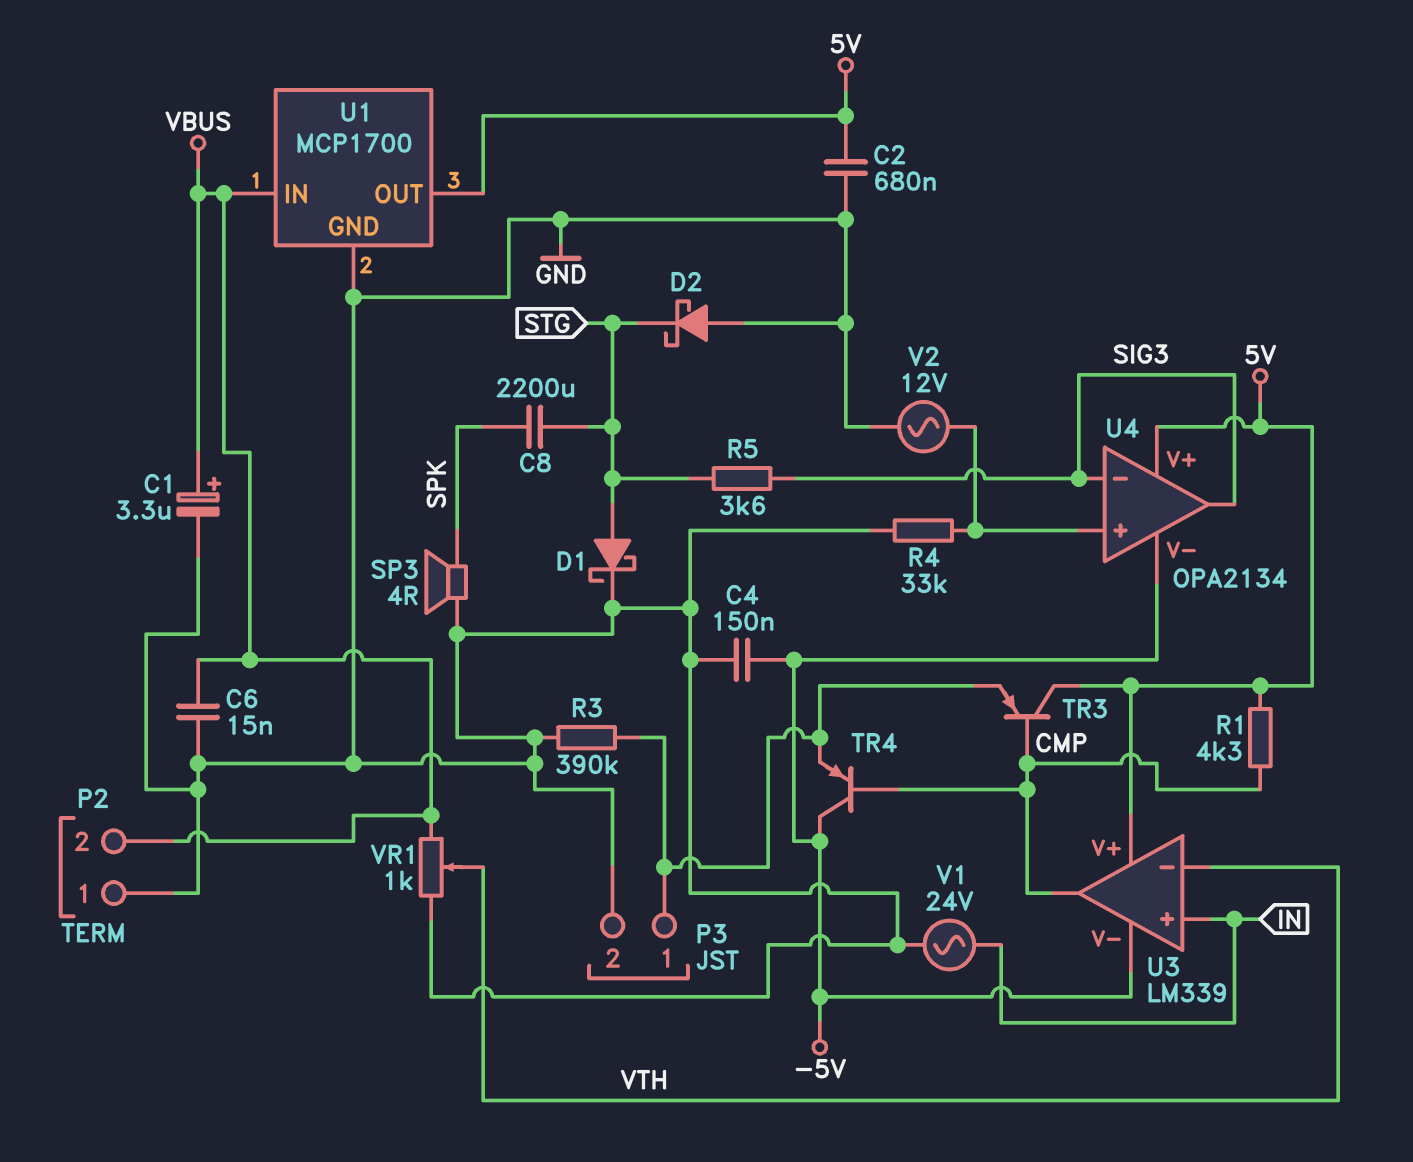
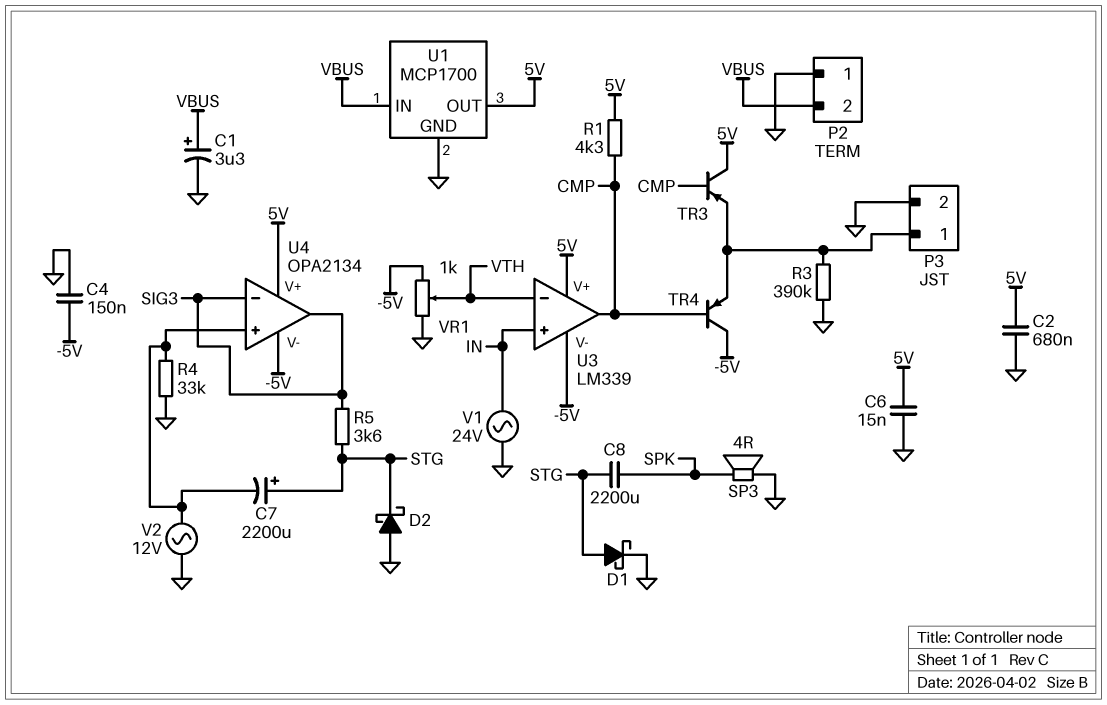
C6: 15nF (GND, VBUS) -> 15nF (5V, GND)
C7: none -> 2200uF (plus STG, minus U4/in+)
VR1: 1k (GND, VBUS, wiper VTH) -> 1k (-5V, GND, wiper VTH)

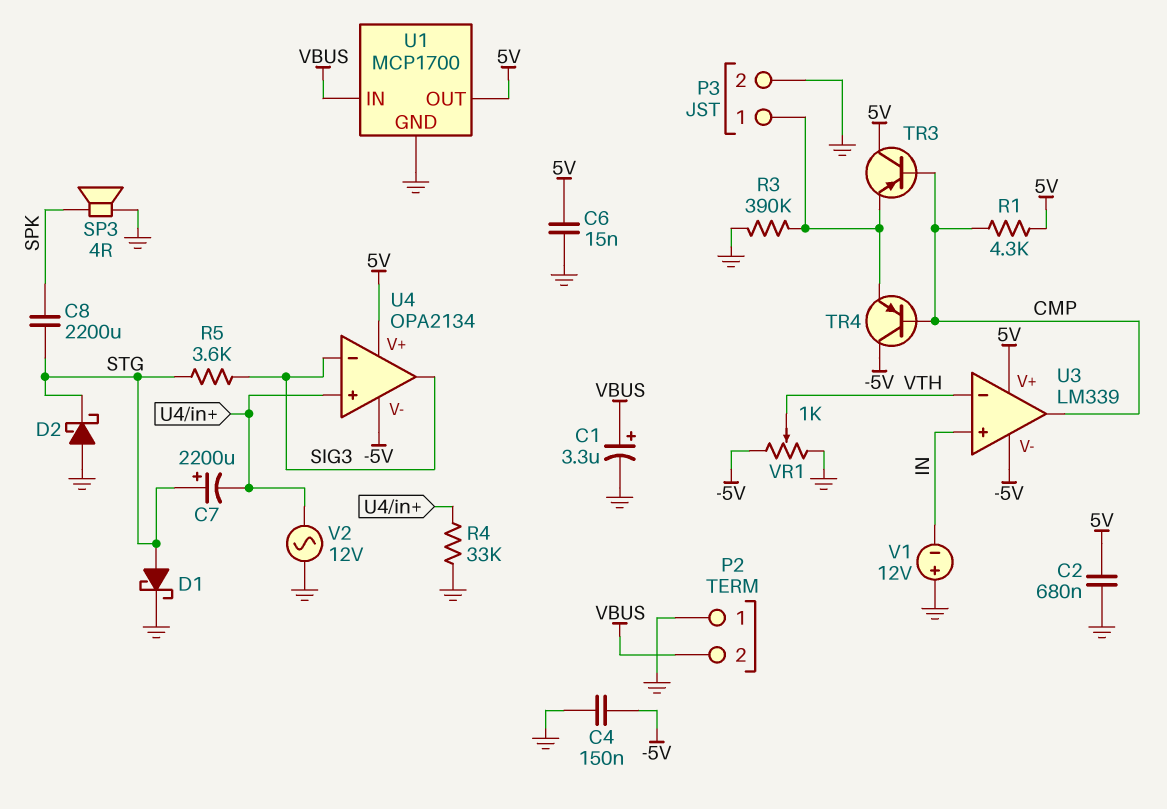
V1: AC 24V (GND, IN) -> 12V (plus GND, minus IN)

